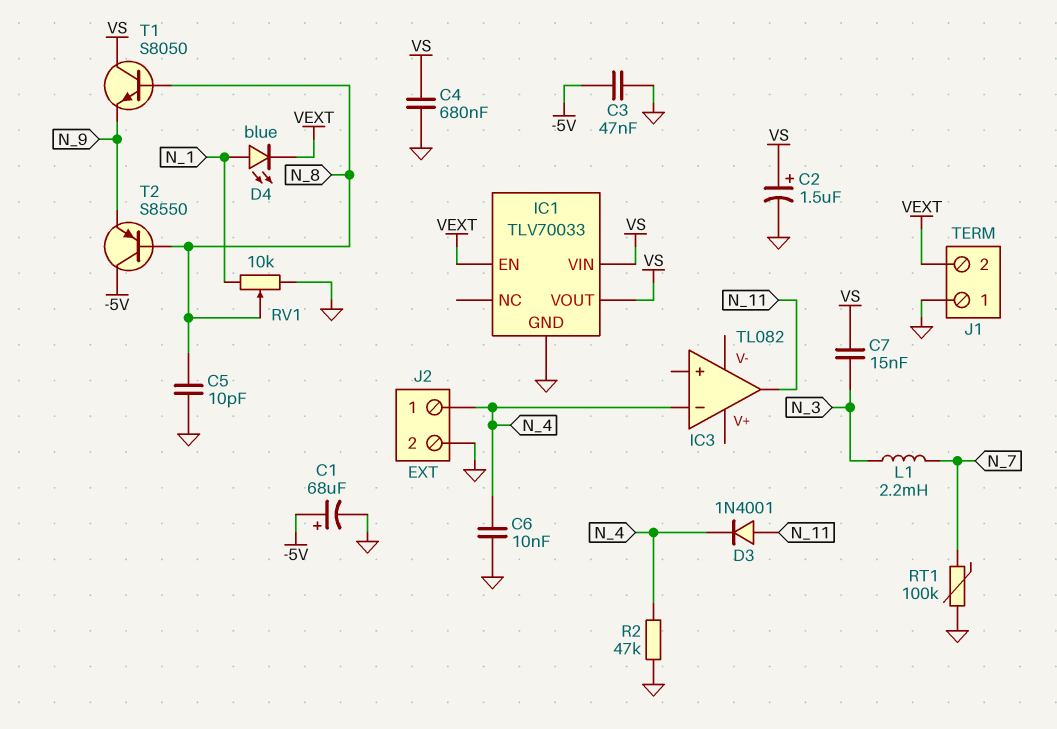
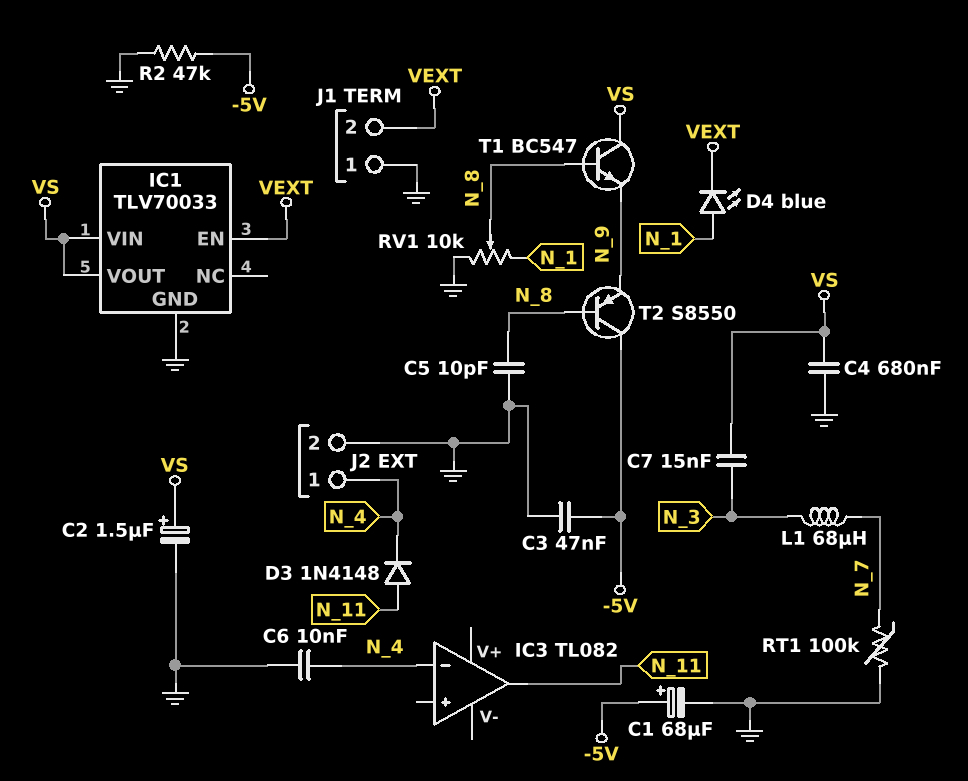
D3: diode 1N4001 (A N_11, K N_4) -> diode 1N4148 (A N_11, K N_4)
L1: 2.2mH (N_3, N_7) -> 68uH (N_3, N_7)
R2: 47k (GND, N_4) -> 47k (-5V, GND)
T1: NPN S8050 (B N_8, C VS, E N_9) -> NPN BC547 (B N_8, C VS, E N_9)

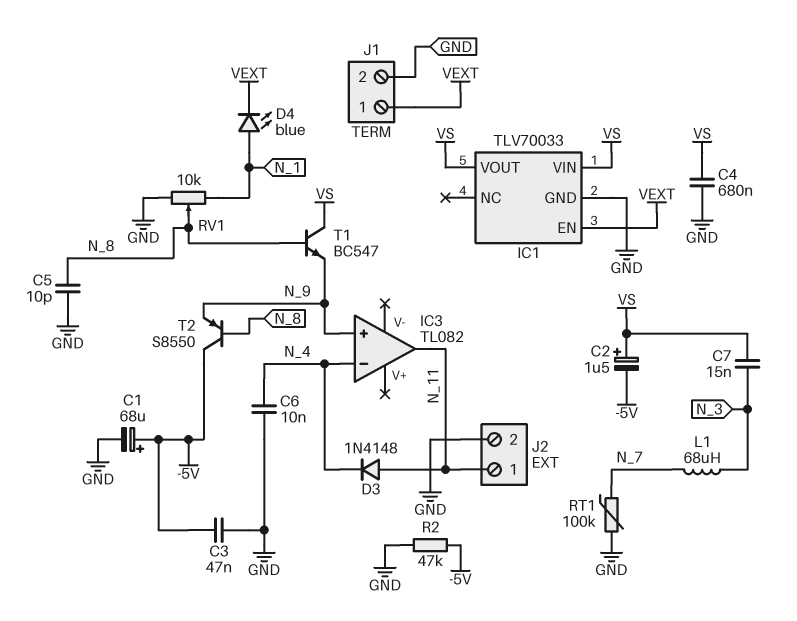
C2: 1.5uF (plus VS, minus GND) -> 1.5uF (plus VS, minus -5V)
IC3 pin in+: none -> N_9
J1 pin 1: GND -> VEXT
J1 pin 2: VEXT -> GND
J2 pin 1: N_4 -> N_11

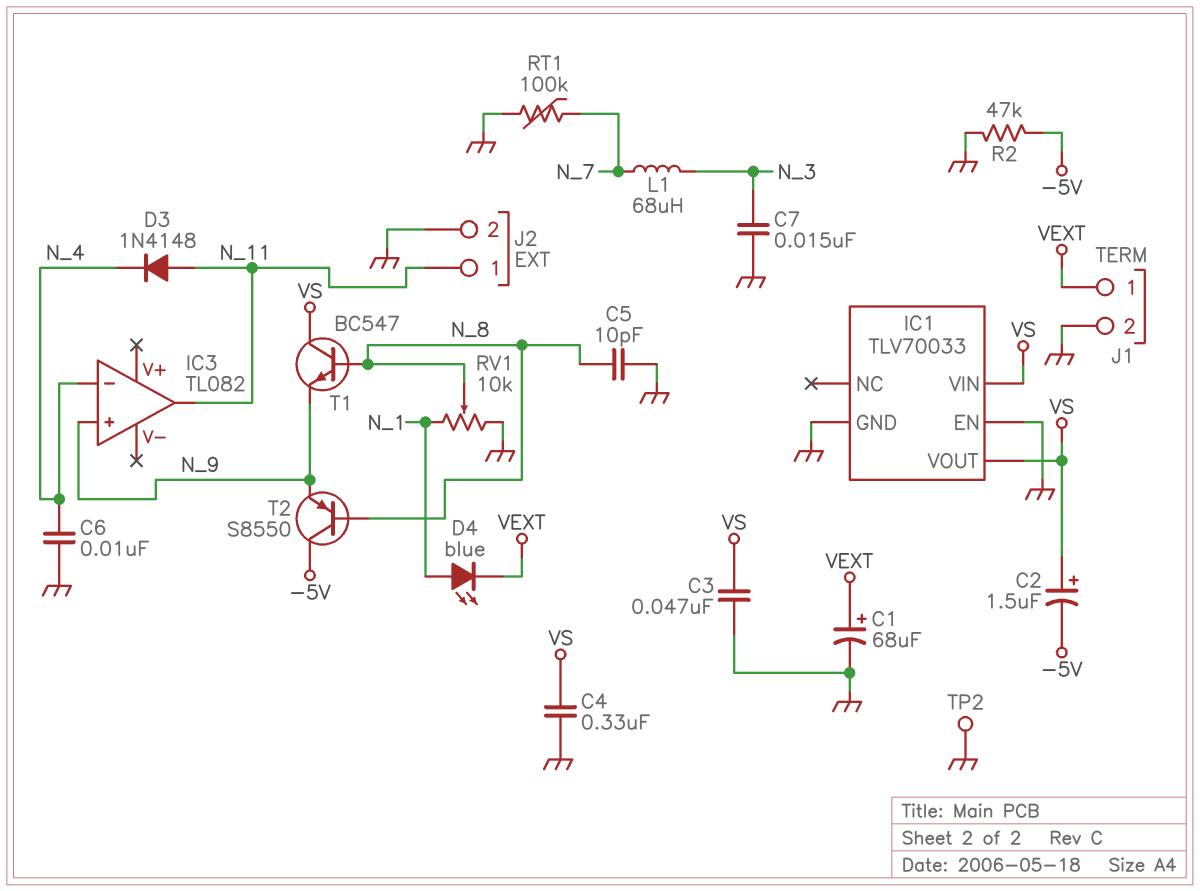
C1: 68uF (plus -5V, minus GND) -> 68uF (plus VEXT, minus GND)
C3: 47nF (-5V, GND) -> 47nF (GND, VS)
C4: 680nF (GND, VS) -> 330nF (GND, VS)
C7: 15nF (N_3, VS) -> 15nF (GND, N_3)
IC1 pin EN: VEXT -> GND
TP2: none -> test point (GND)

